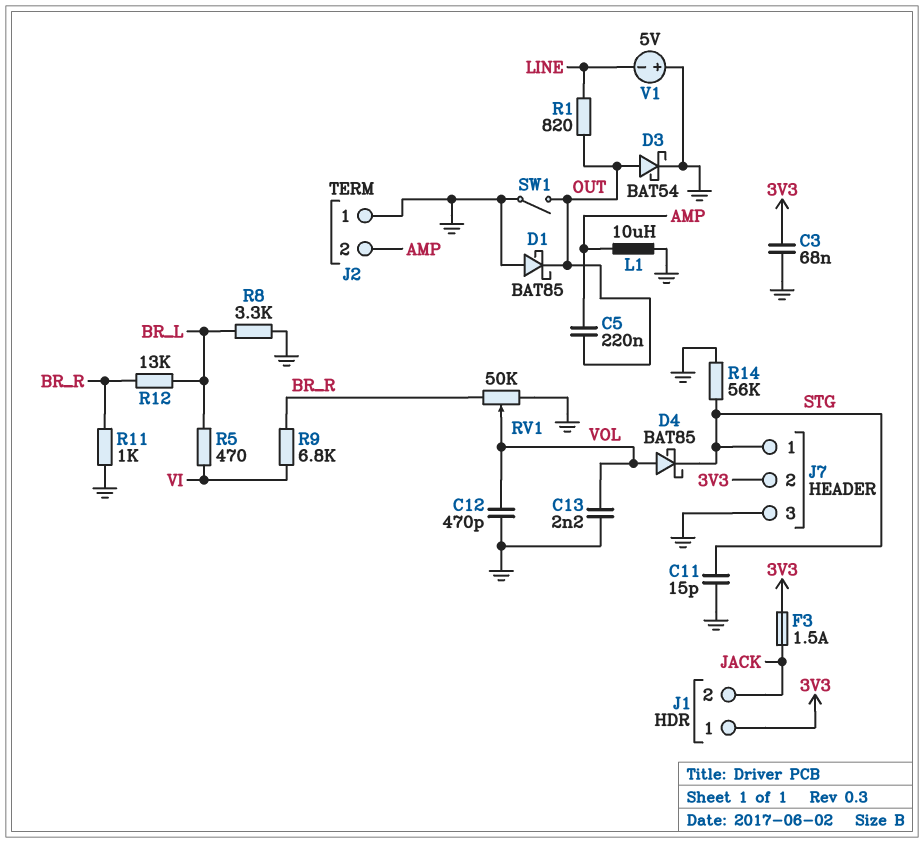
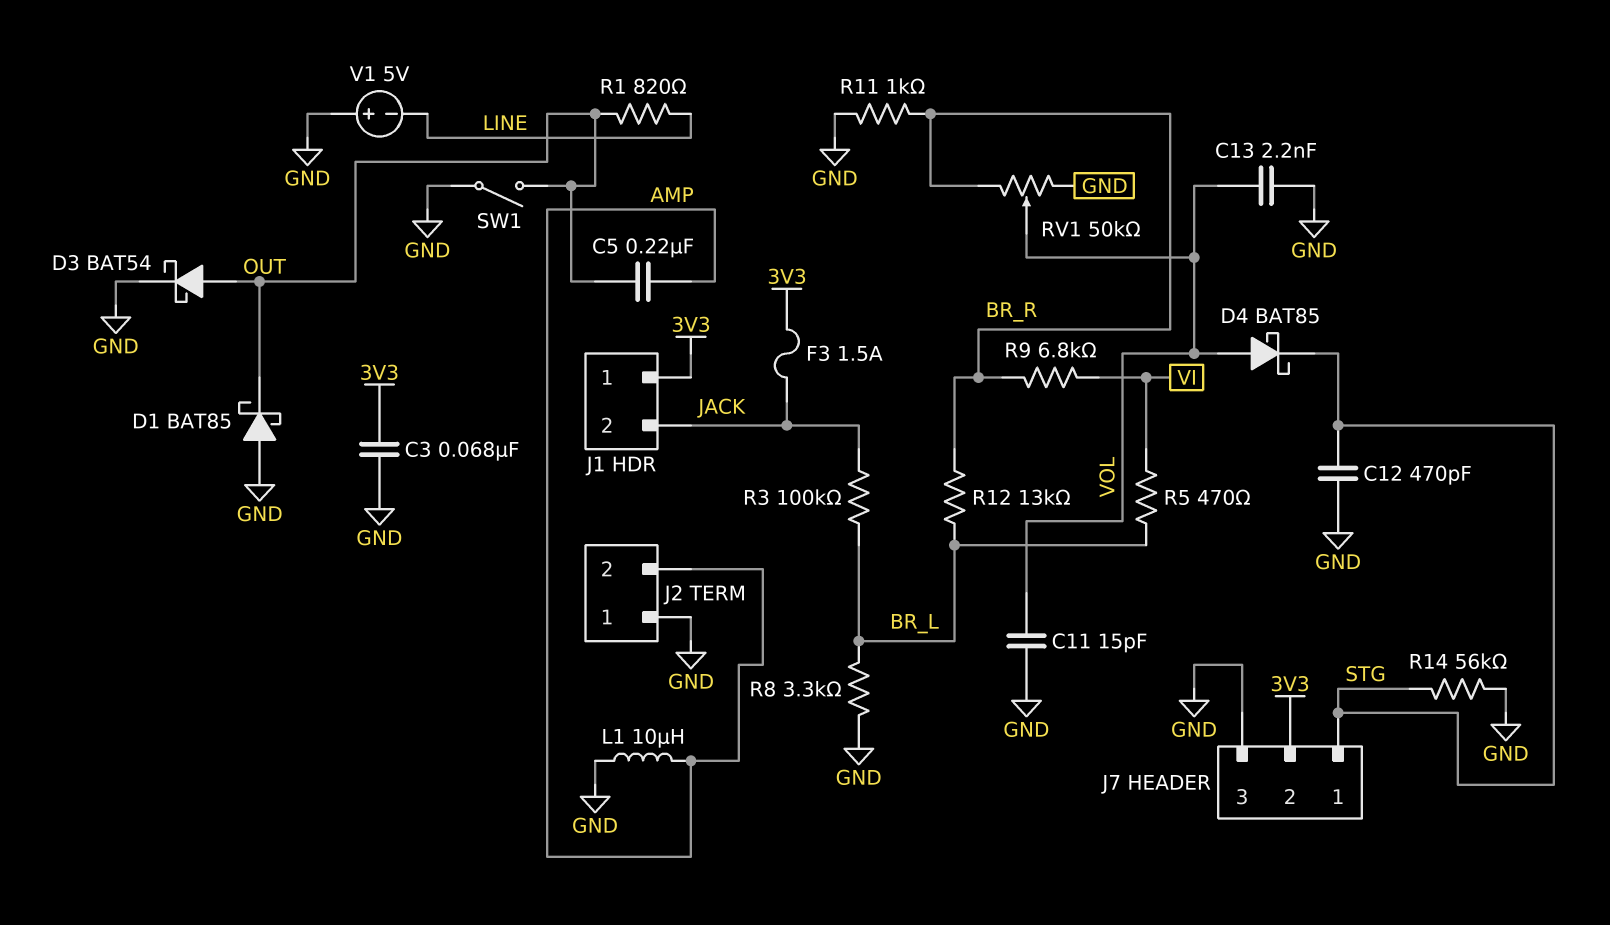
C11: 15pF (GND, STG) -> 15pF (GND, VOL)
C12: 470pF (GND, VOL) -> 470pF (GND, STG)
R3: none -> 100k (BR_L, JACK)

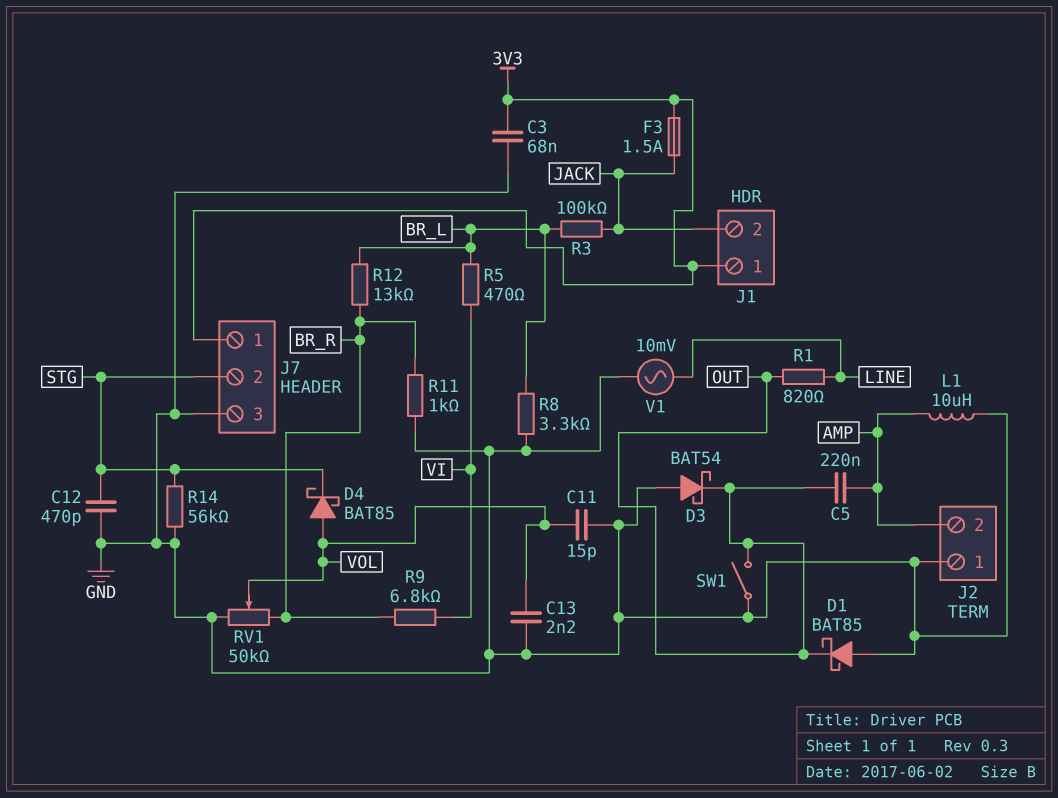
D3: schottky BAT54 (A OUT, K GND) -> schottky BAT54 (A GND, K OUT)
J7 pin 1: STG -> 3V3
J7 pin 2: 3V3 -> STG
V1: 5V (plus GND, minus LINE) -> AC 10mV (GND, LINE)

